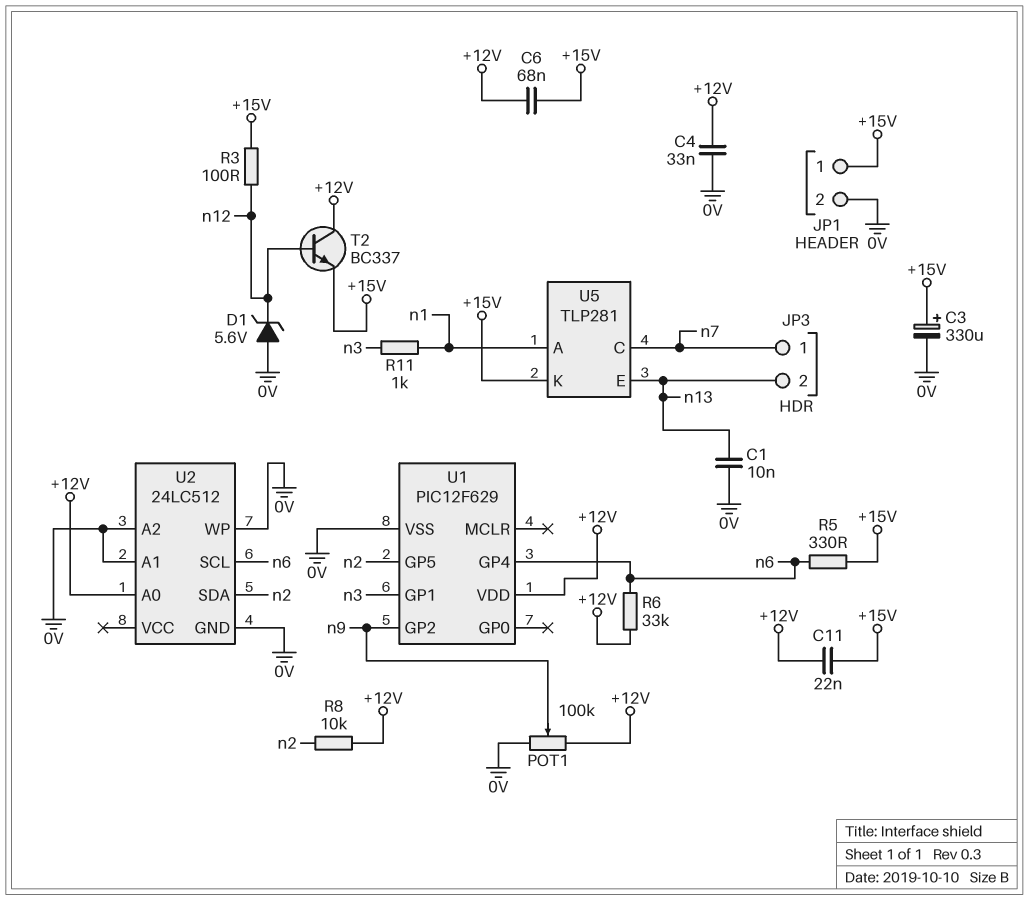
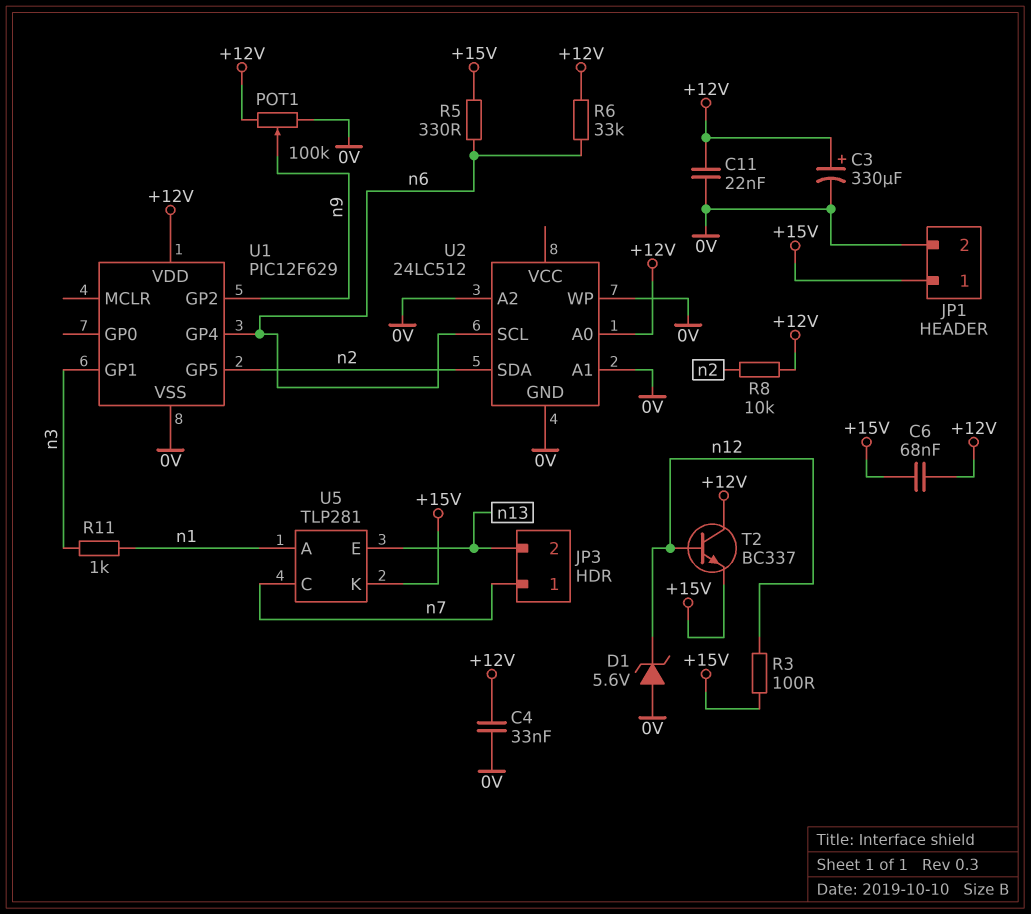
C1: 10nF (0V, n13) -> none
C3: 330uF (plus +15V, minus 0V) -> 330uF (plus +12V, minus 0V)
C11: 22nF (+12V, +15V) -> 22nF (+12V, 0V)

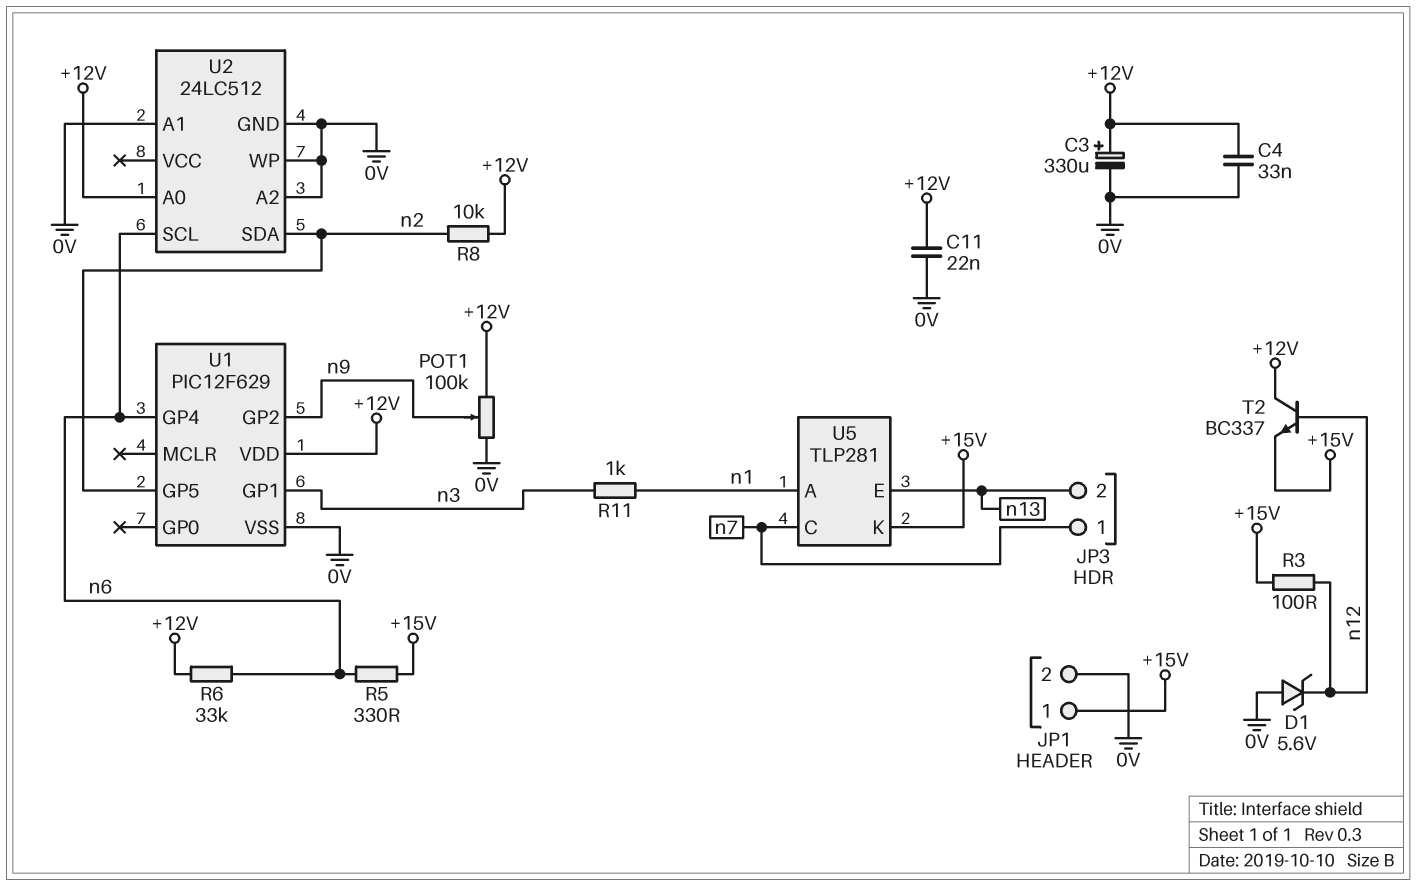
C6: 68nF (+12V, +15V) -> none

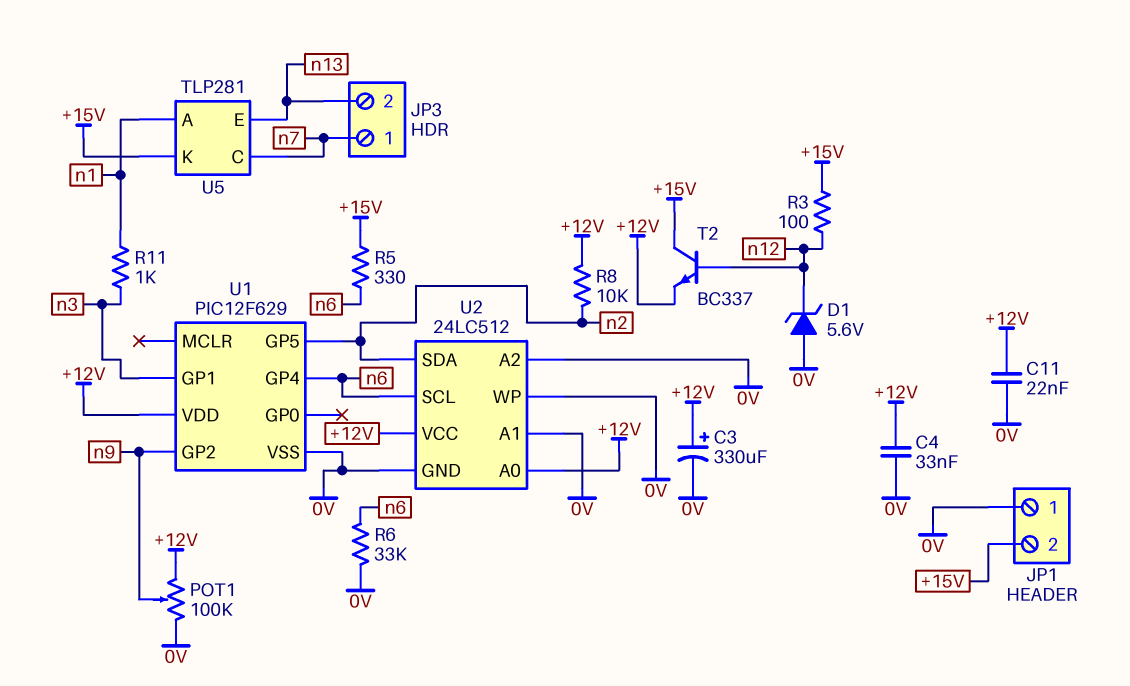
JP1 pin 1: +15V -> 0V
JP1 pin 2: 0V -> +15V
R6: 33k (+12V, n6) -> 33k (0V, n6)
T2: NPN BC337 (B n12, C +12V, E +15V) -> NPN BC337 (B n12, C +15V, E +12V)
U2 pin VCC: none -> +12V

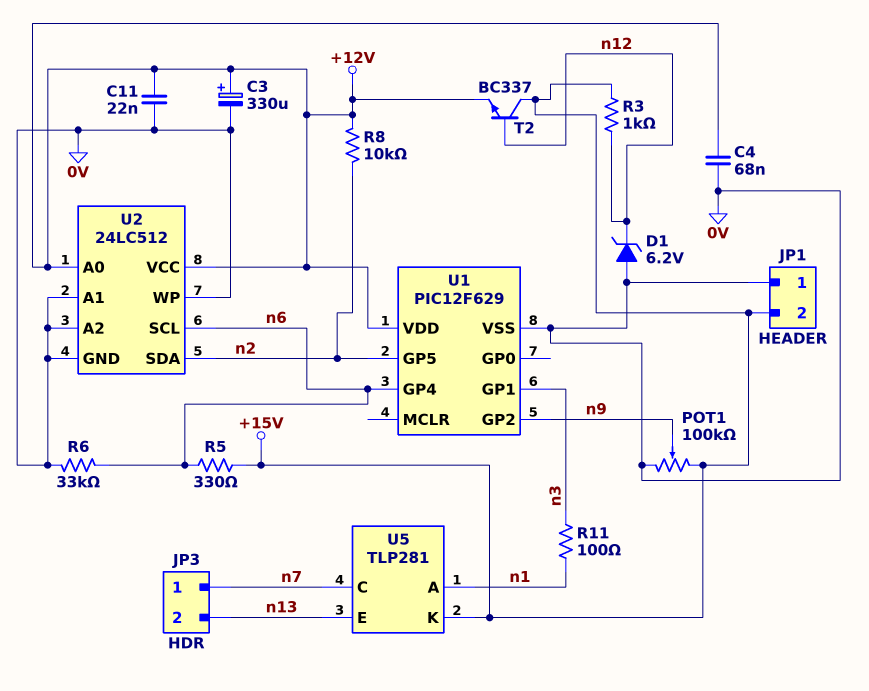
C4: 33nF (+12V, 0V) -> 68nF (+12V, 0V)
D1: zener 5.6V (A 0V, K n12) -> zener 6.2V (A 0V, K n12)
POT1: 100k (+12V, 0V, wiper n9) -> 100k (+15V, 0V, wiper n9)
R3: 100 (+15V, n12) -> 1k (+15V, n12)
R11: 1k (n1, n3) -> 100 (n1, n3)

